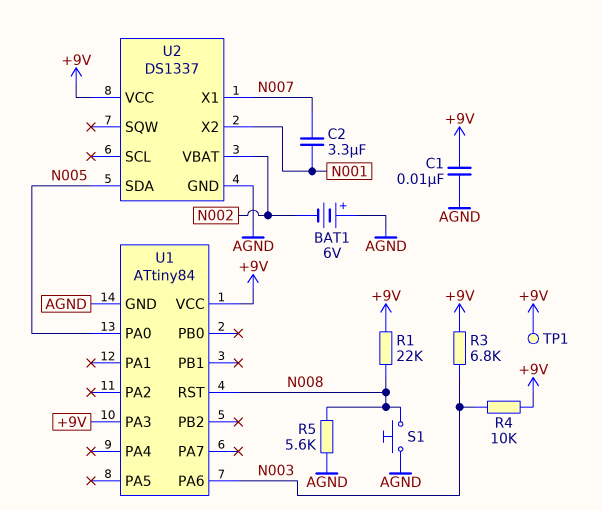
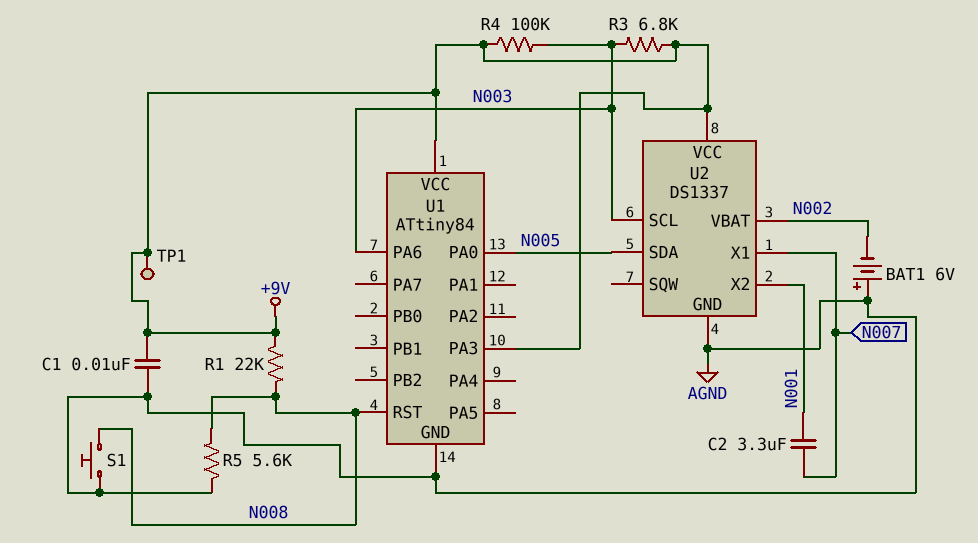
R4: 10k (+9V, N003) -> 100k (+9V, N003)
U2 pin SCL: none -> N003

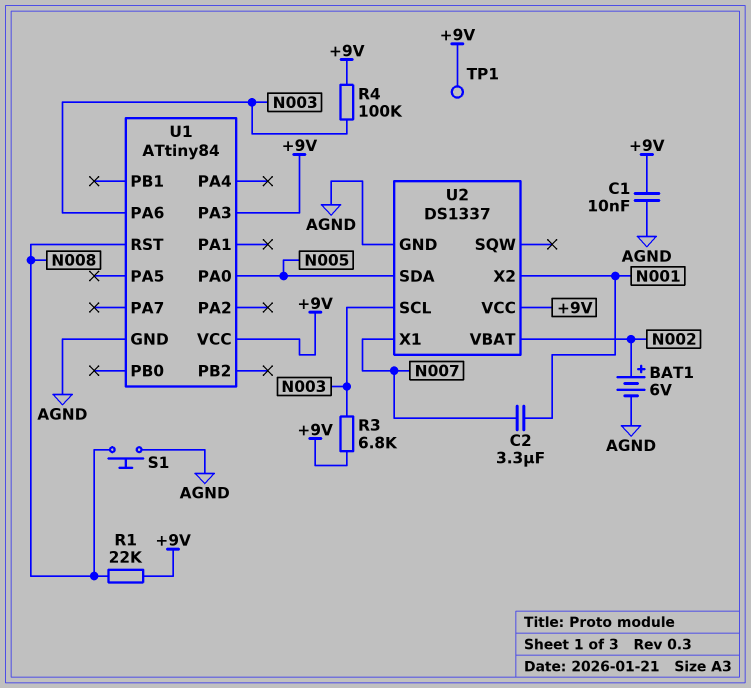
BAT1: 6V (plus AGND, minus N002) -> 6V (plus N002, minus AGND)
R5: 5.6k (AGND, N008) -> none

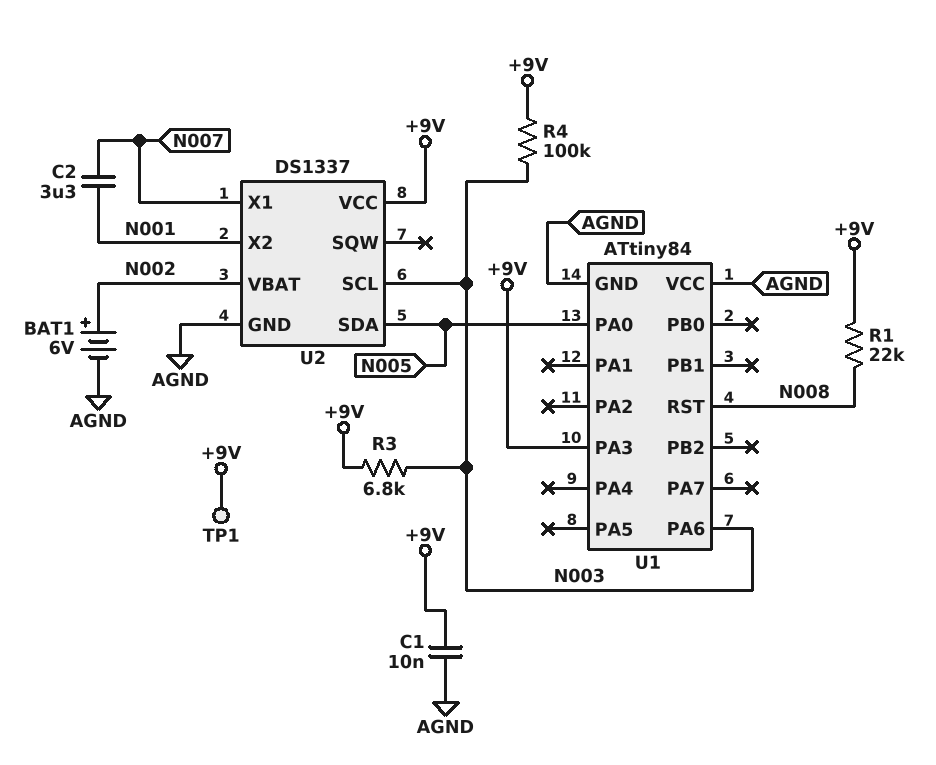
S1: button (AGND, N008) -> none
U1 pin VCC: +9V -> AGND

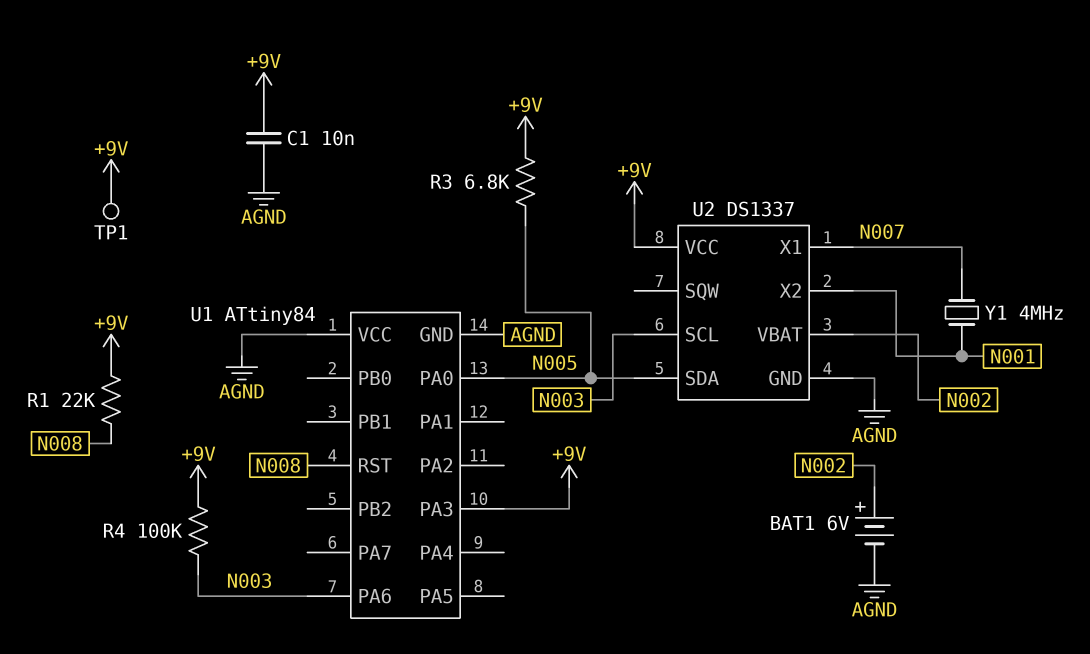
C2: 3.3uF (N001, N007) -> none
R3: 6.8k (+9V, N003) -> 6.8k (+9V, N005)
Y1: none -> 4MHz (N001, N007)

